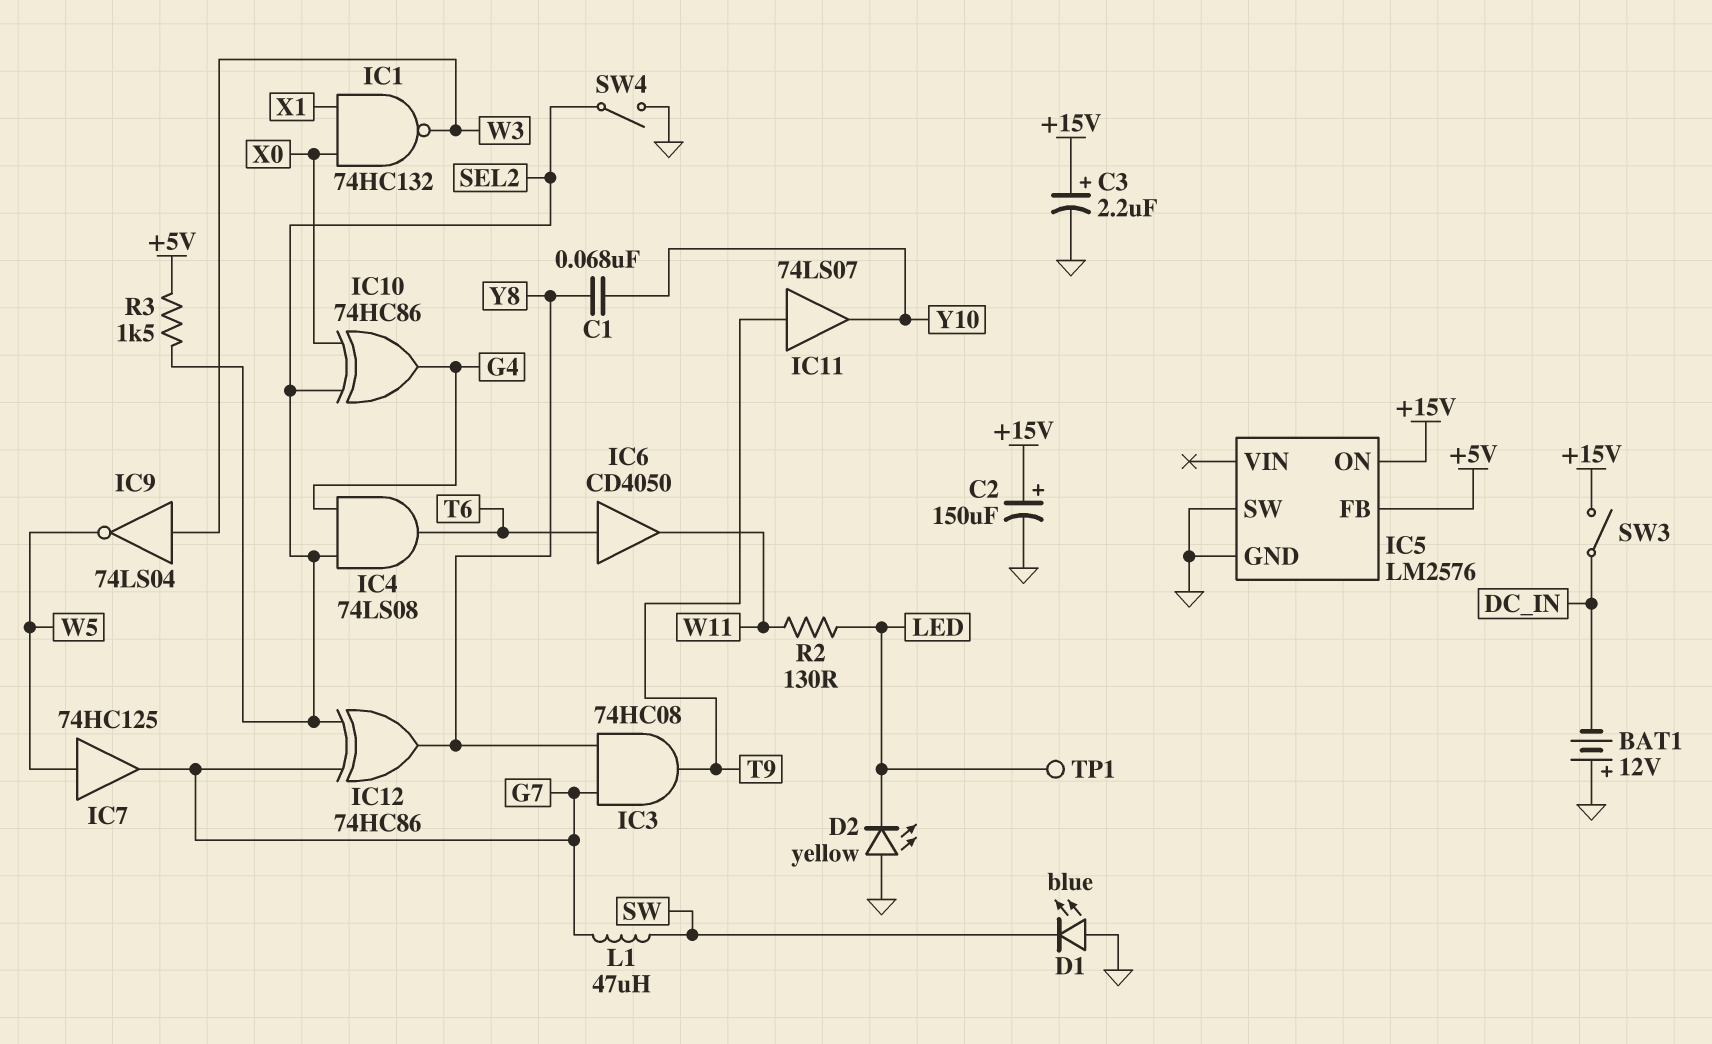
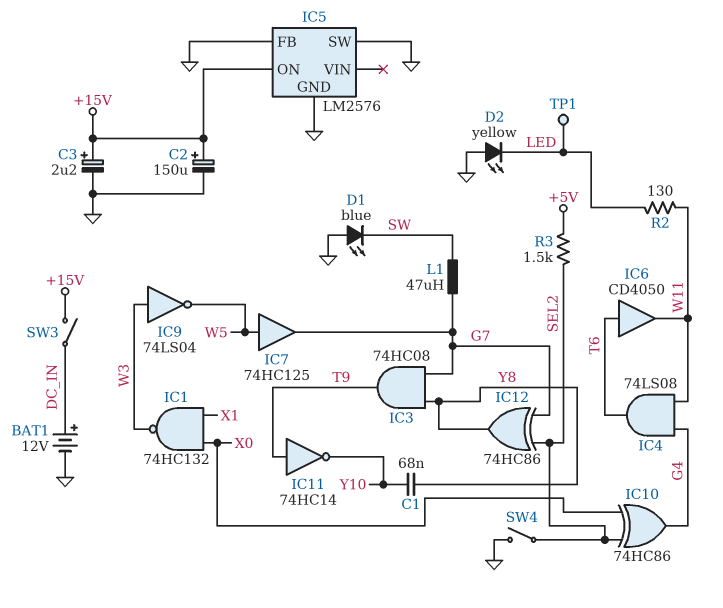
BAT1: 12V (plus GND, minus DC_IN) -> 12V (plus DC_IN, minus GND)
IC4: AND 74LS08 (in G4, in SEL2, out T6) -> AND 74LS08 (in G4, in W11, out T6)
IC5 pin FB: +5V -> GND
IC11: buffer 74LS07 (in T9, out Y10) -> NOT 74HC14 (in T9, out Y10)

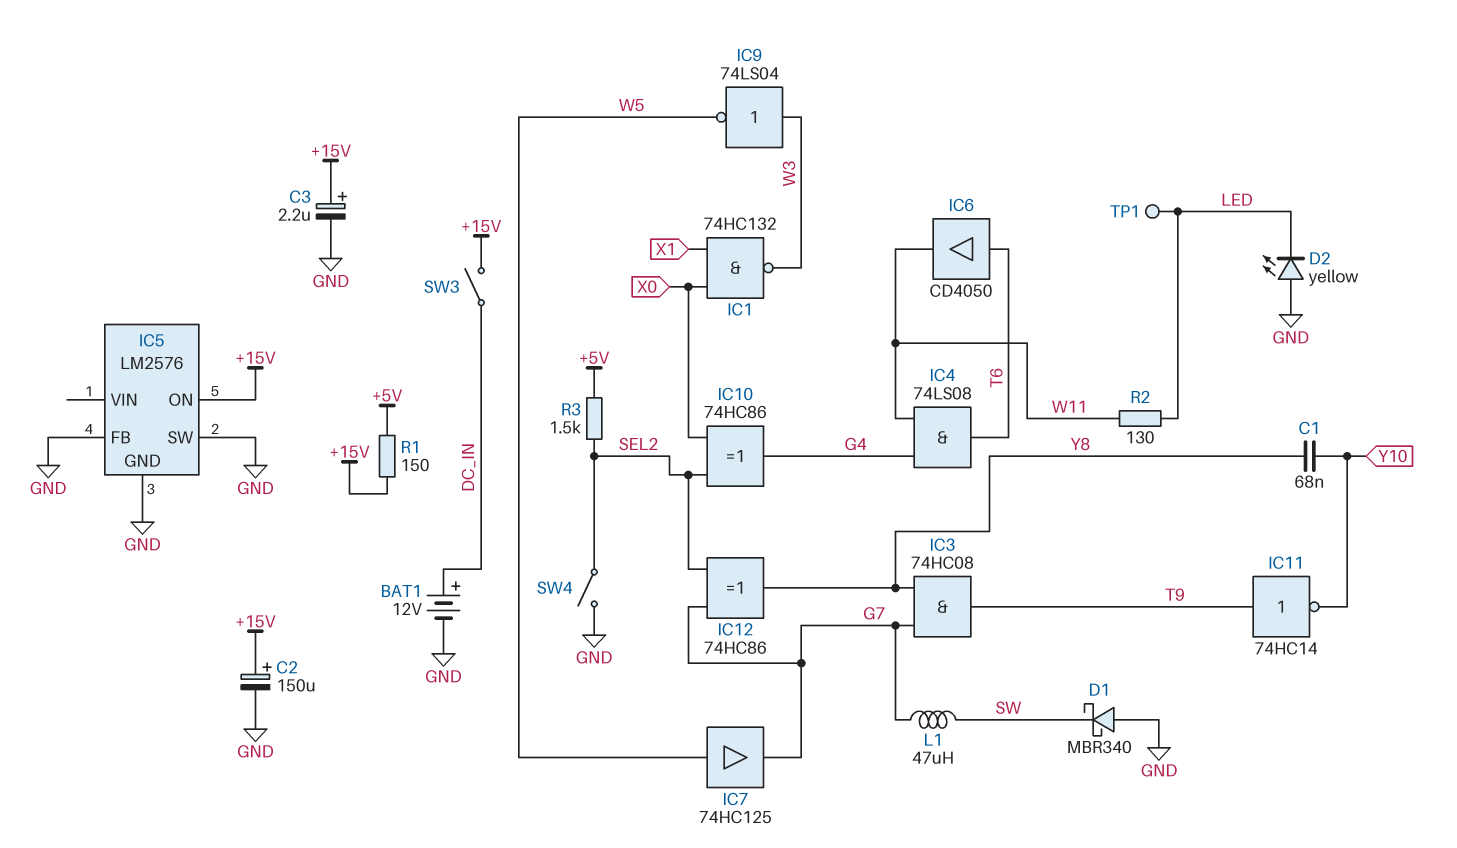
D1: LED blue (A GND, K SW) -> schottky MBR340 (A GND, K SW)
R1: none -> 150 (+5V, +15V)

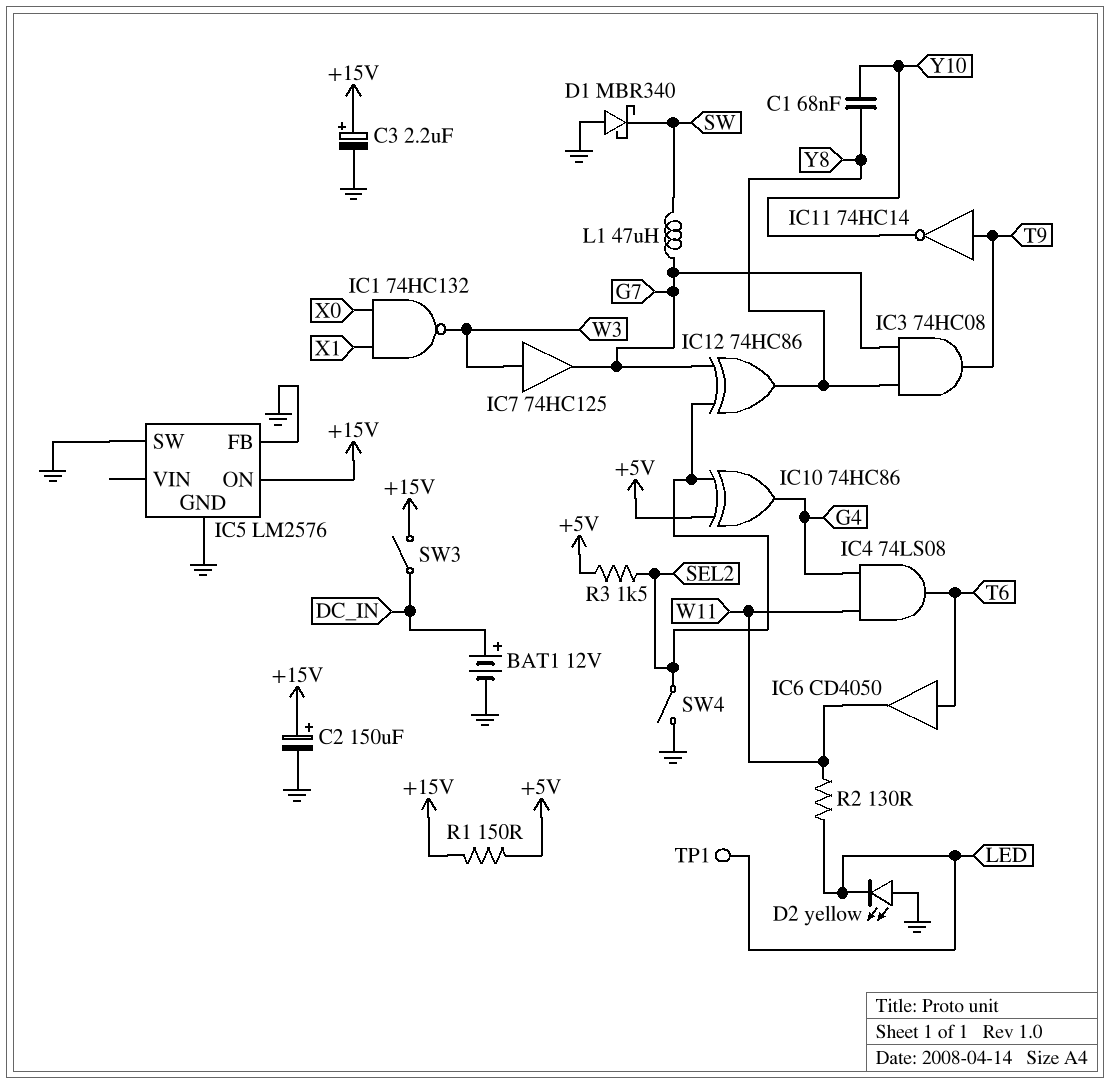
IC7: buffer 74HC125 (in W5, out G7) -> buffer 74HC125 (in W3, out G7)
IC9: NOT 74LS04 (in W3, out W5) -> none
IC10: XOR 74HC86 (in SEL2, in X0, out G4) -> XOR 74HC86 (in +5V, in SEL2, out G4)

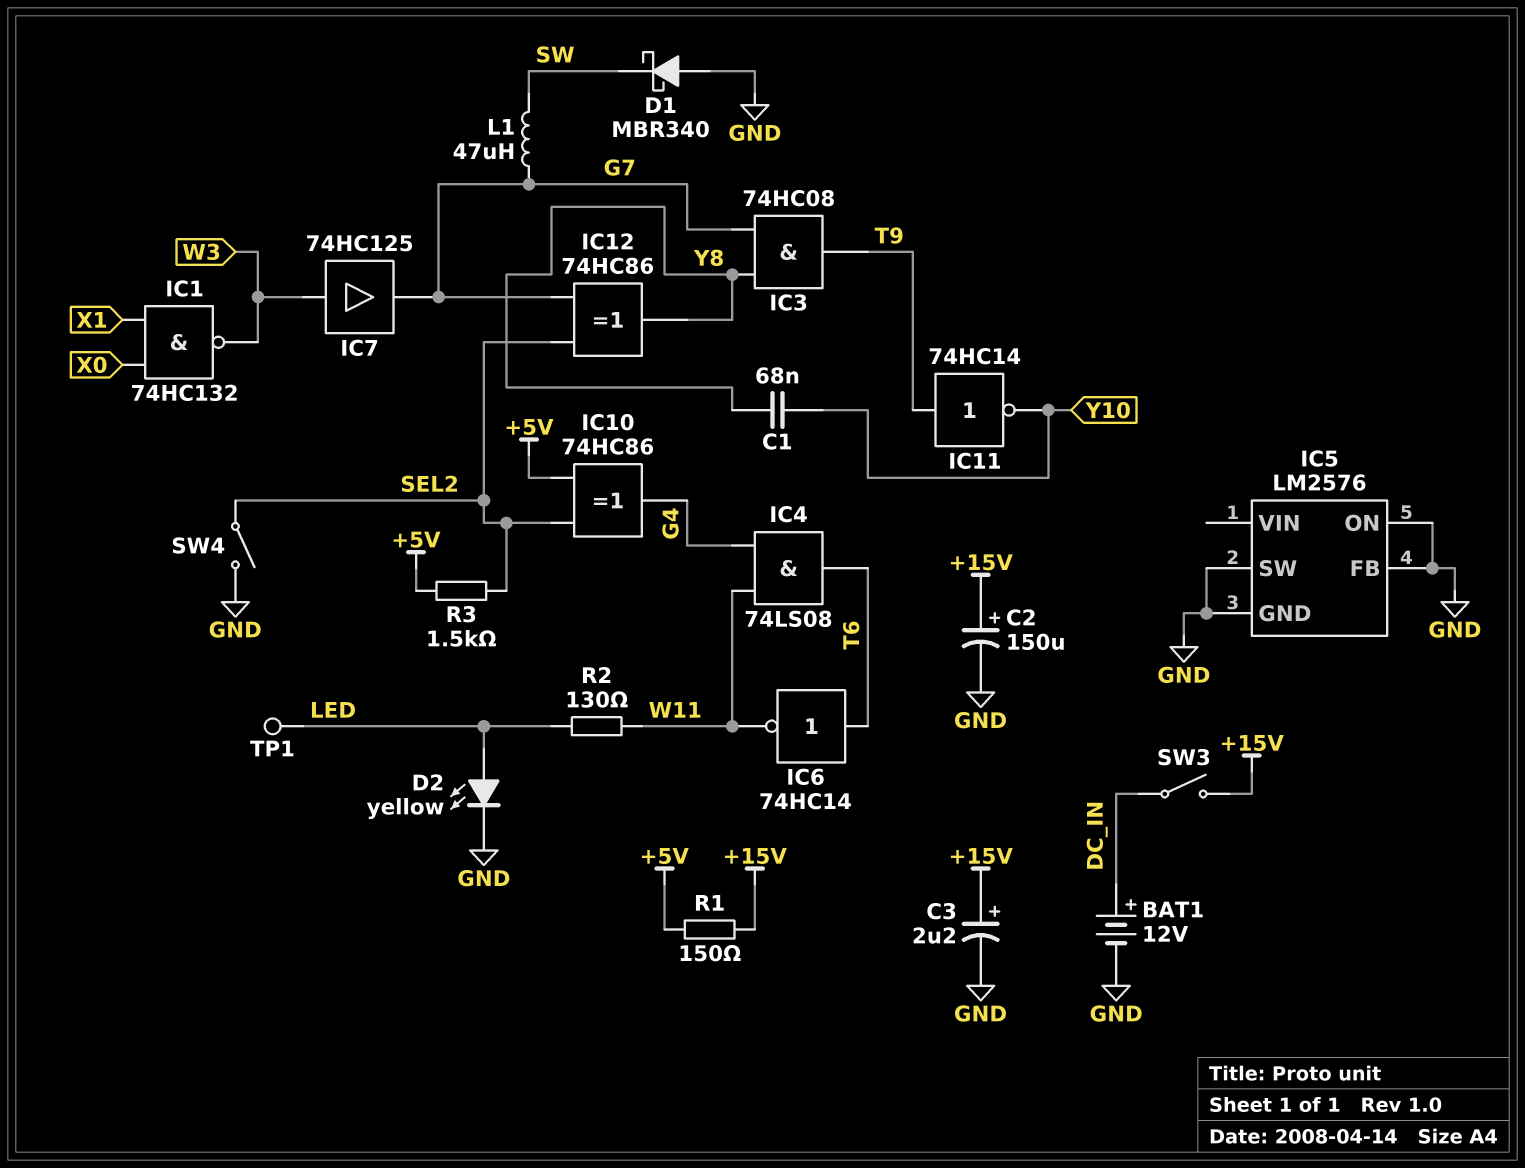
D2: LED yellow (A GND, K LED) -> LED yellow (A LED, K GND)
IC5 pin ON: +15V -> GND
IC6: buffer CD4050 (in T6, out W11) -> NOT 74HC14 (in T6, out W11)

